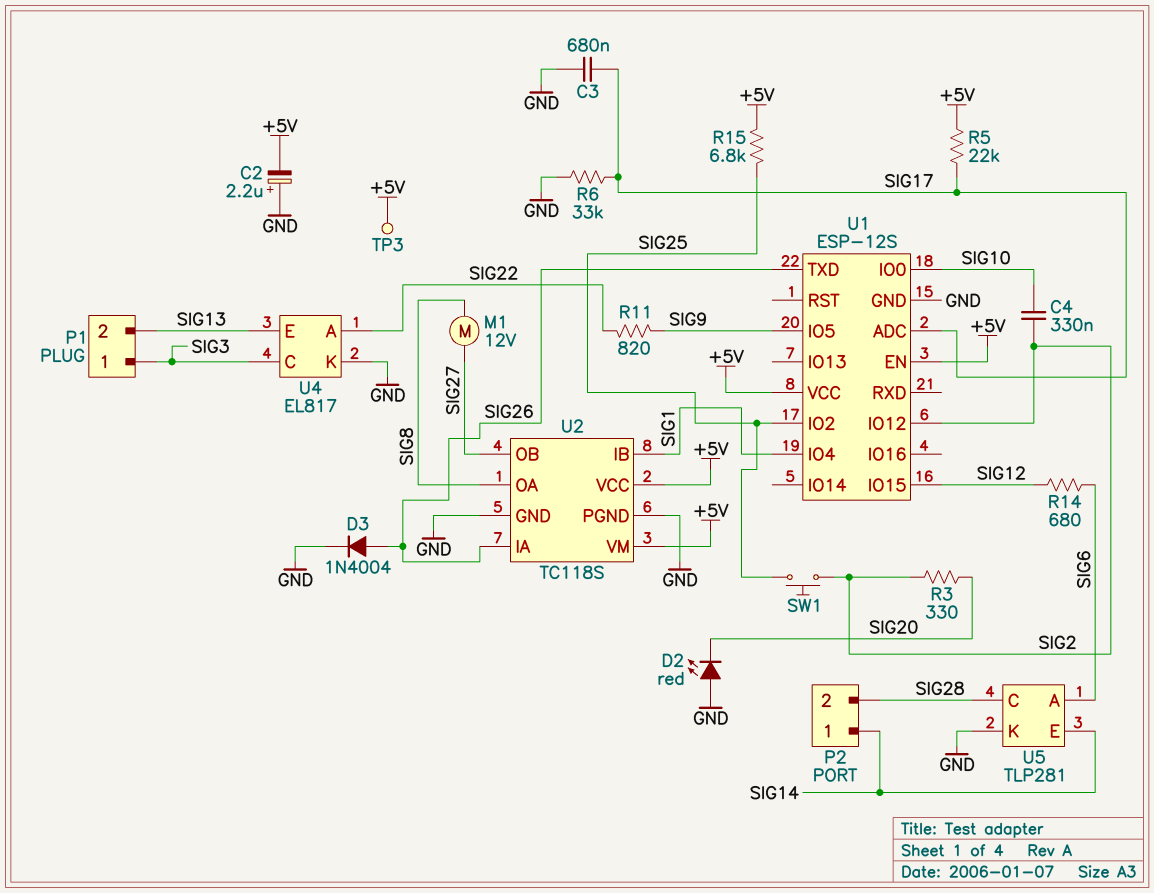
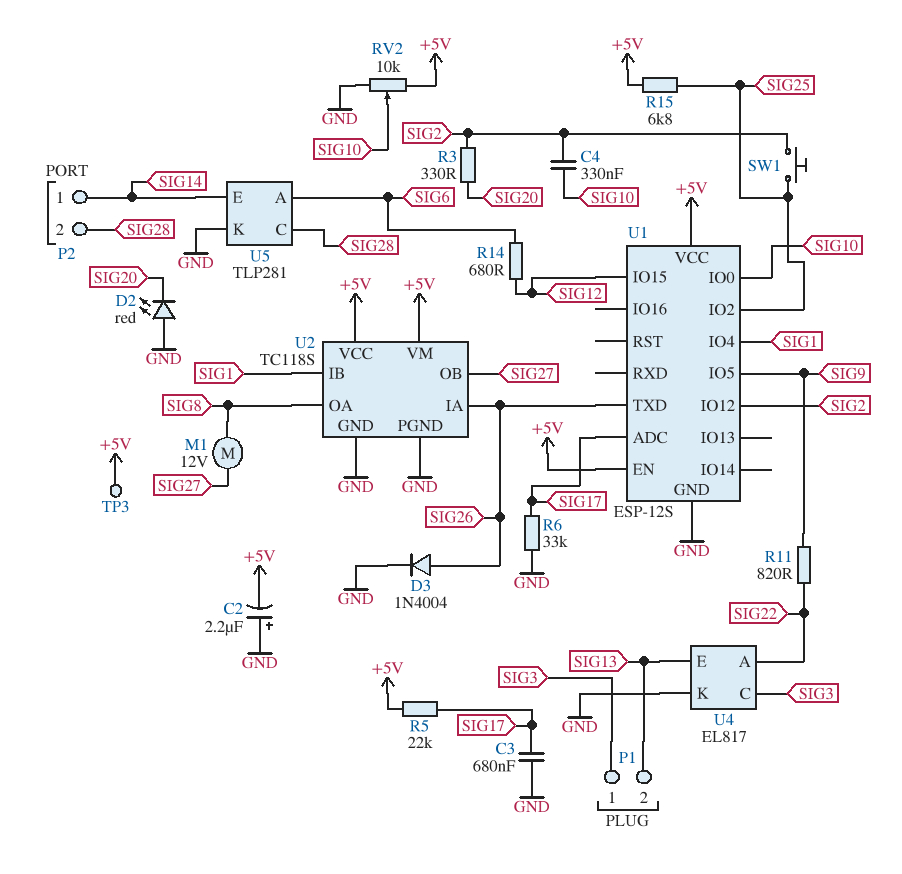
RV2: none -> 10k (+5V, GND, wiper SIG10)

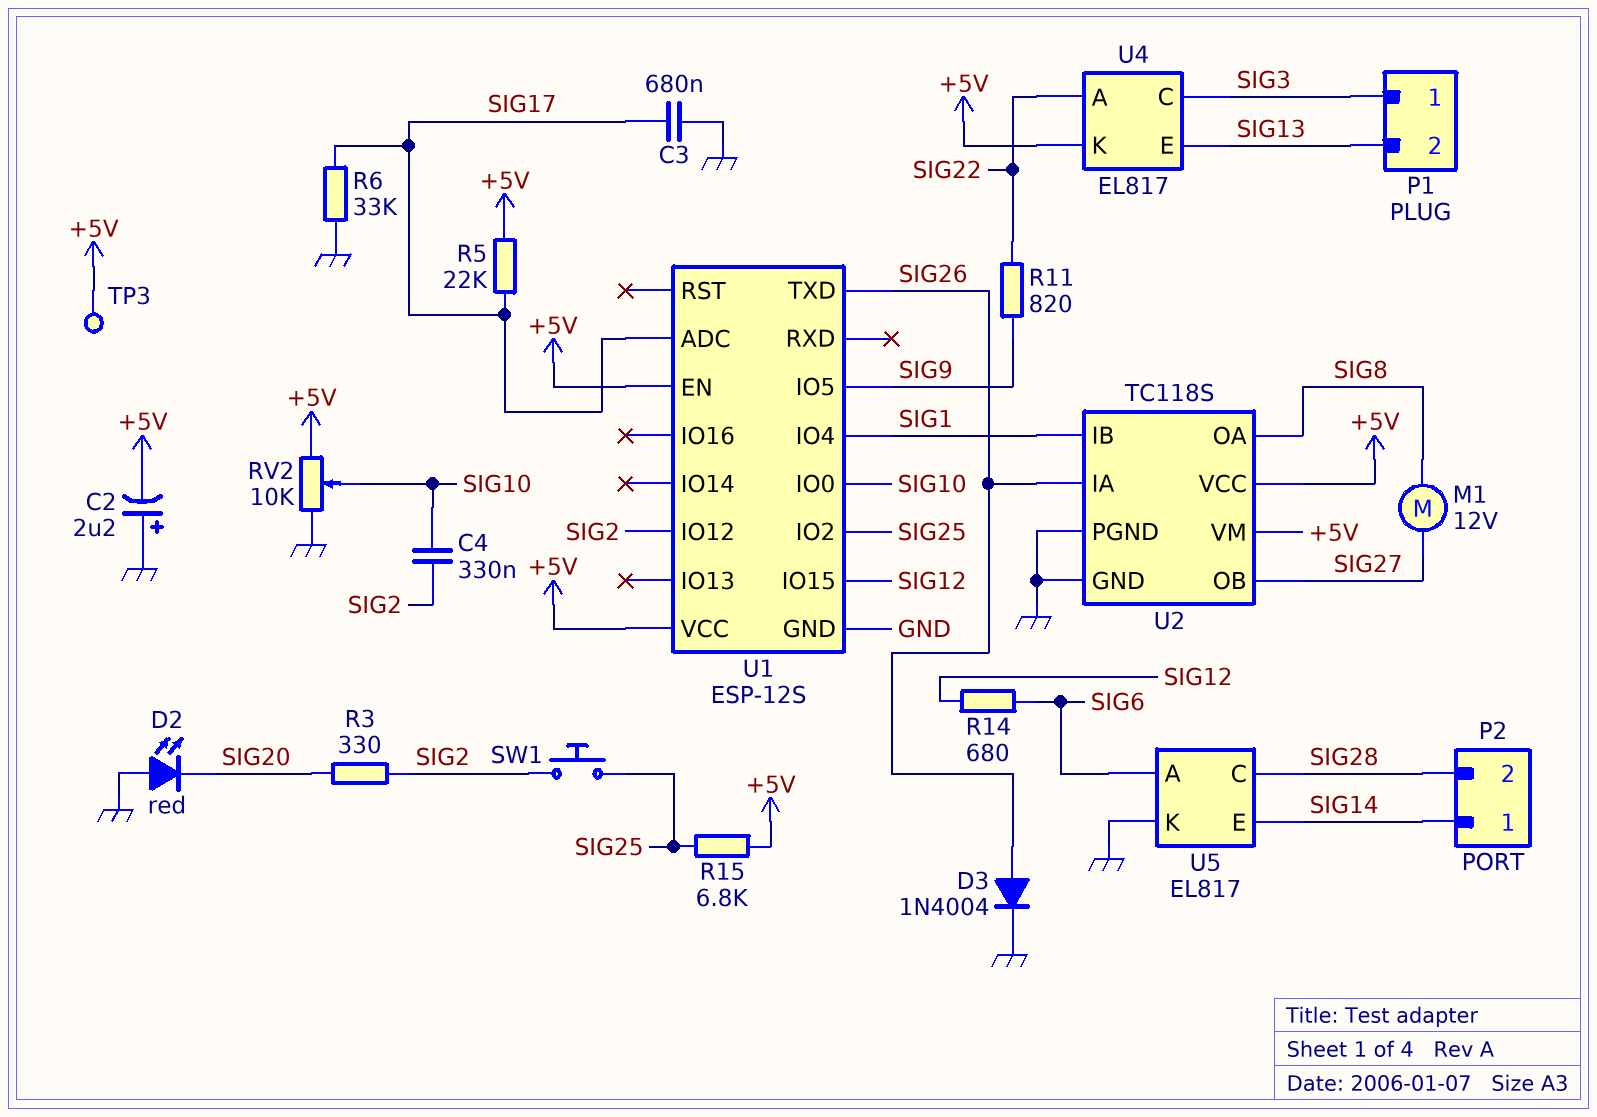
U4 pin K: GND -> +5V
U5: TLP281 -> EL817

